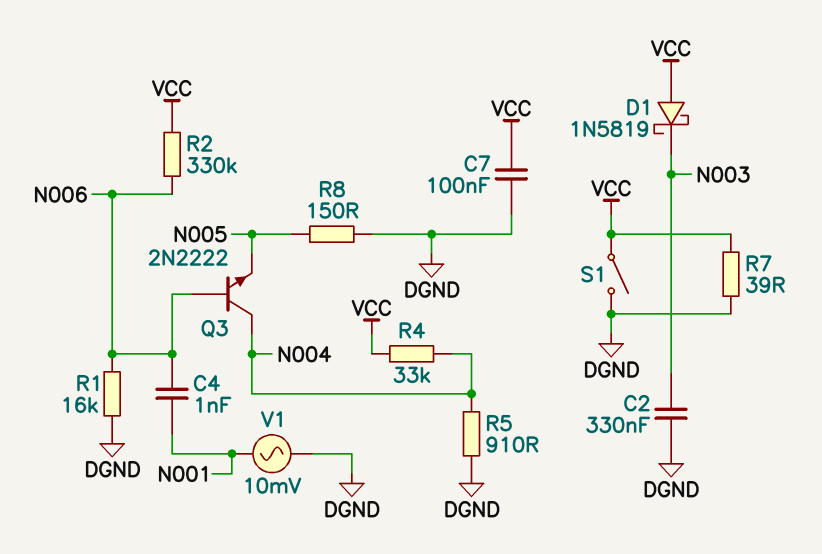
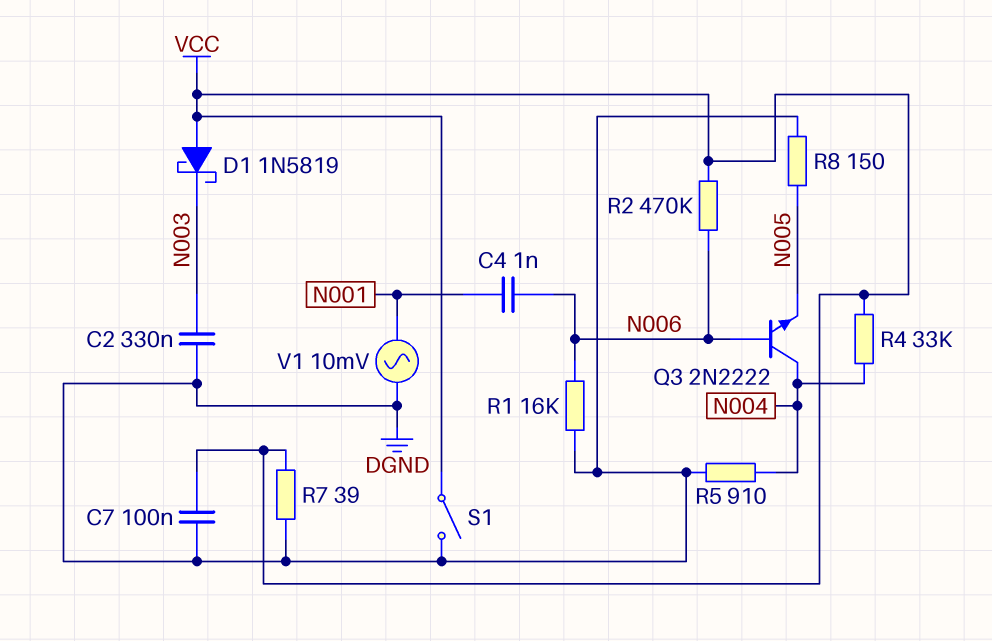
R2: 330k (N006, VCC) -> 470k (N006, VCC)

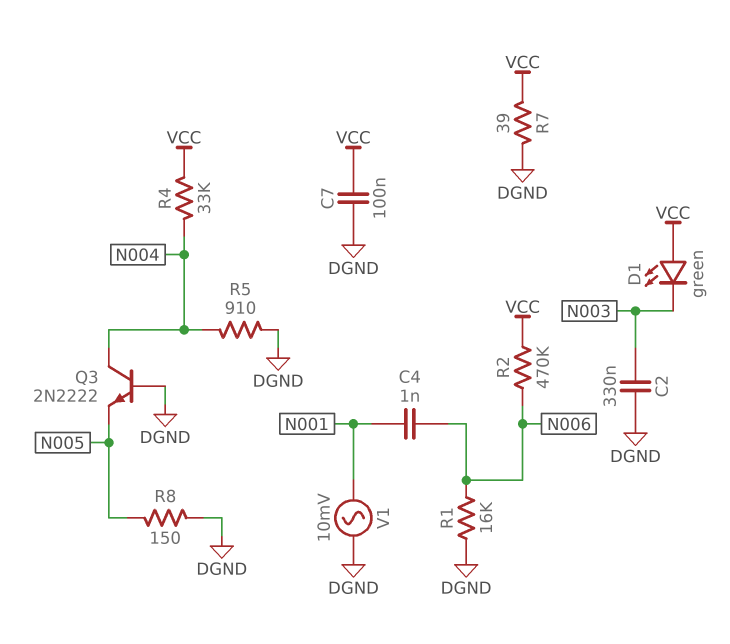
D1: schottky 1N5819 (A VCC, K N003) -> LED green (A VCC, K N003)
Q3: NPN 2N2222 (B N006, C N004, E N005) -> NPN 2N2222 (B DGND, C N004, E N005)
S1: switch (DGND, VCC) -> none

